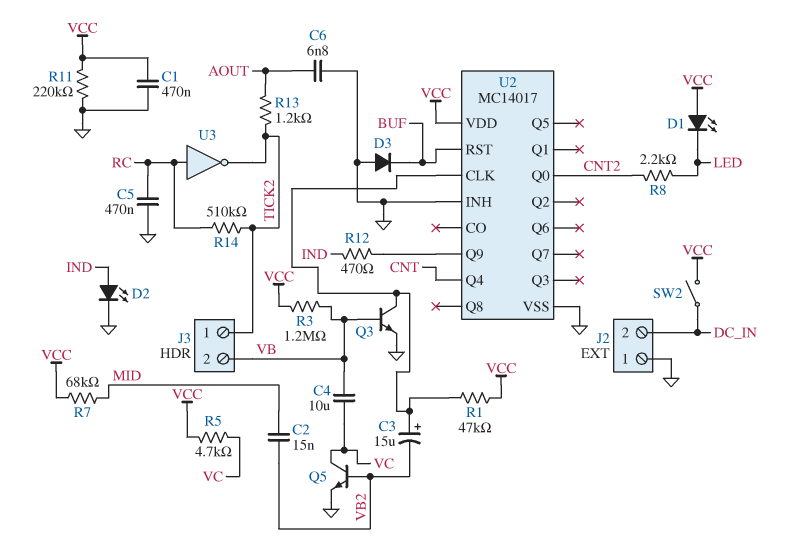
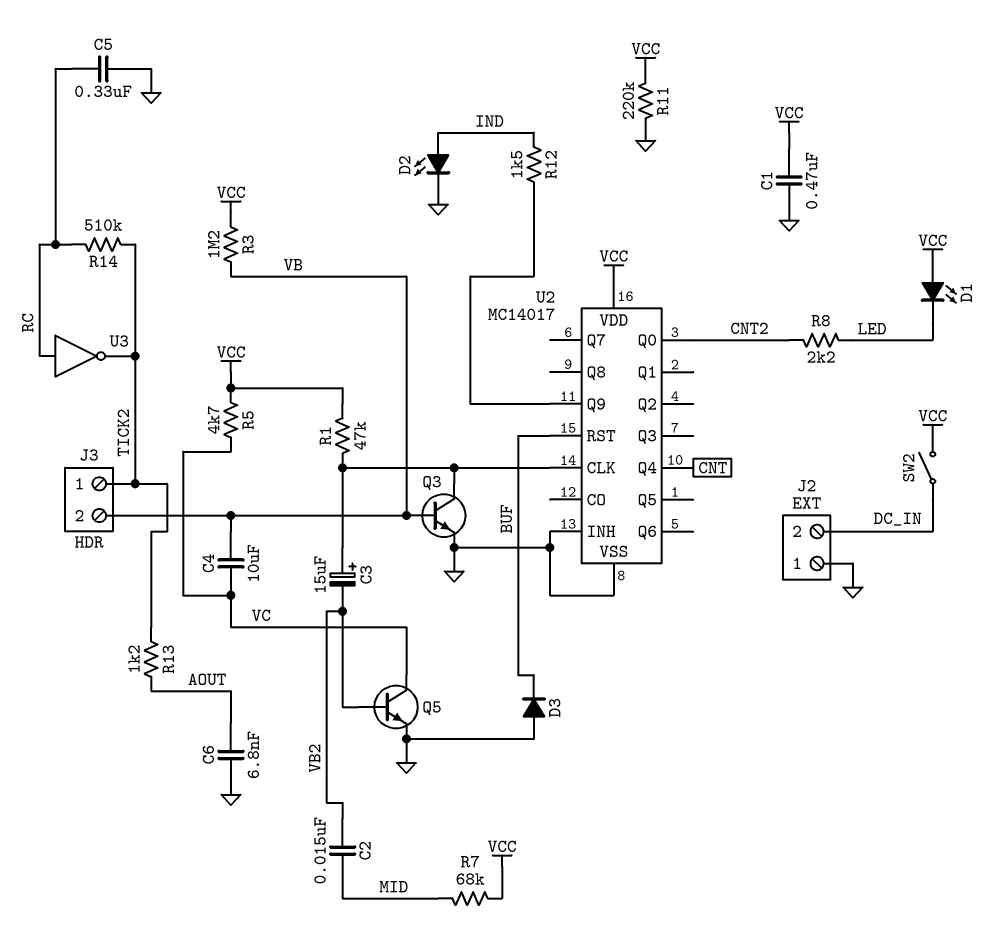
C5: 470nF (GND, RC) -> 330nF (GND, RC)
R12: 470 (IND, U2/Q9) -> 1.5k (IND, U2/Q9)

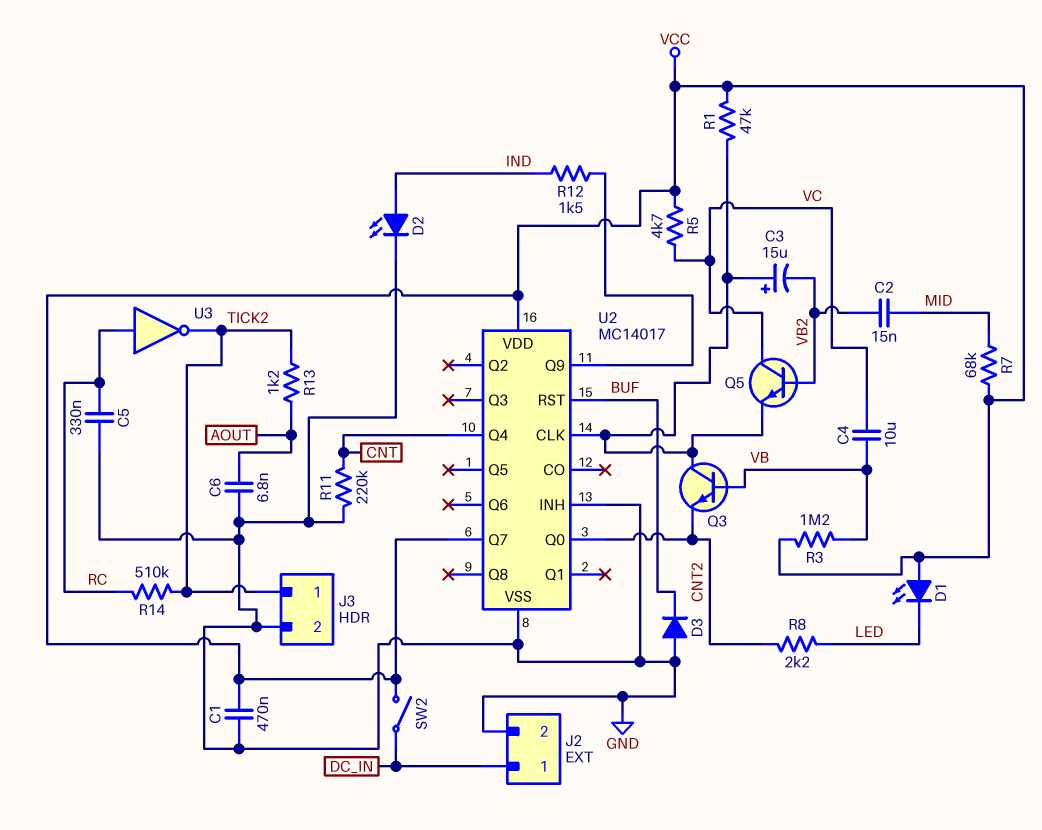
J2 pin 1: GND -> DC_IN
J2 pin 2: DC_IN -> GND
J3 pin 2: VB -> GND
Q3: NPN (B VB, C U2/CLK, E GND) -> NPN (B VB, C U2/CLK, E CNT2)
Q5: NPN (B VB2, C VC, E GND) -> NPN (B VB2, C VC, E U2/CLK)
R11: 220k (GND, VCC) -> 220k (CNT, GND)
U2 pin Q7: none -> VCC

